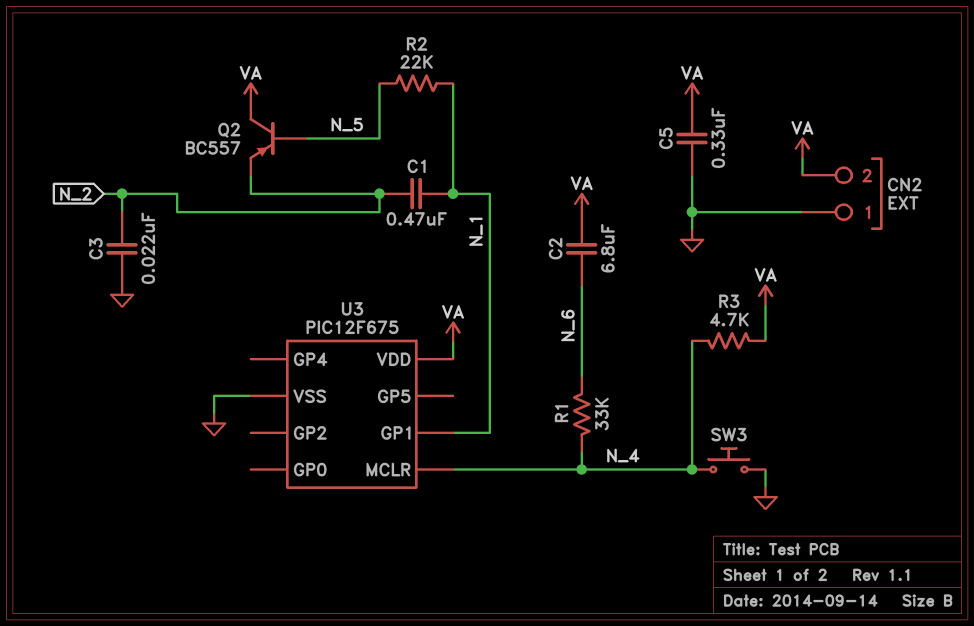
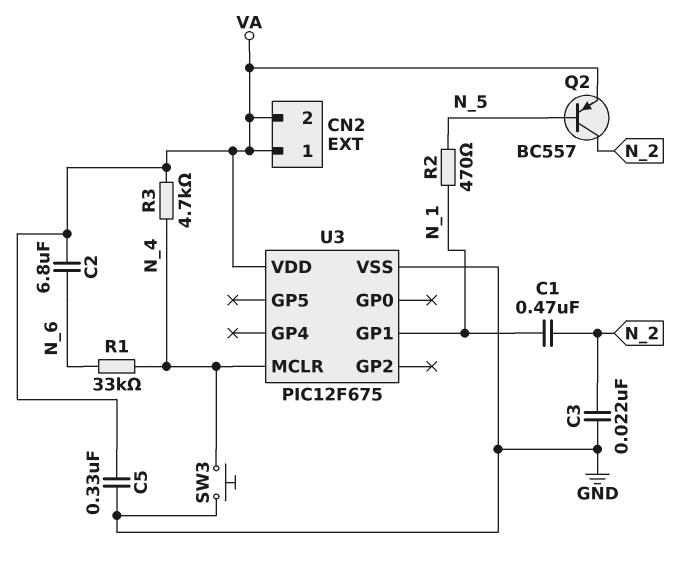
CN2 pin 1: GND -> VA
Q2: PNP BC557 (B N_5, C VA, E N_2) -> PNP BC557 (B N_5, C N_2, E VA)
R2: 22k (N_1, N_5) -> 470 (N_1, N_5)

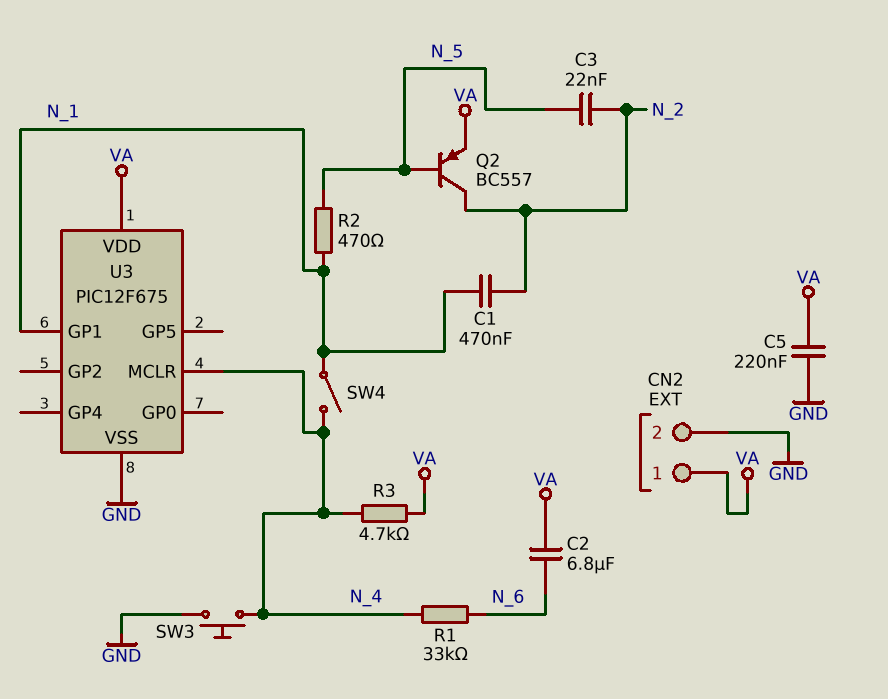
C3: 22nF (GND, N_2) -> 22nF (N_2, N_5)
C5: 330nF (GND, VA) -> 220nF (GND, VA)
CN2 pin 2: VA -> GND
SW4: none -> switch (N_1, N_4)

